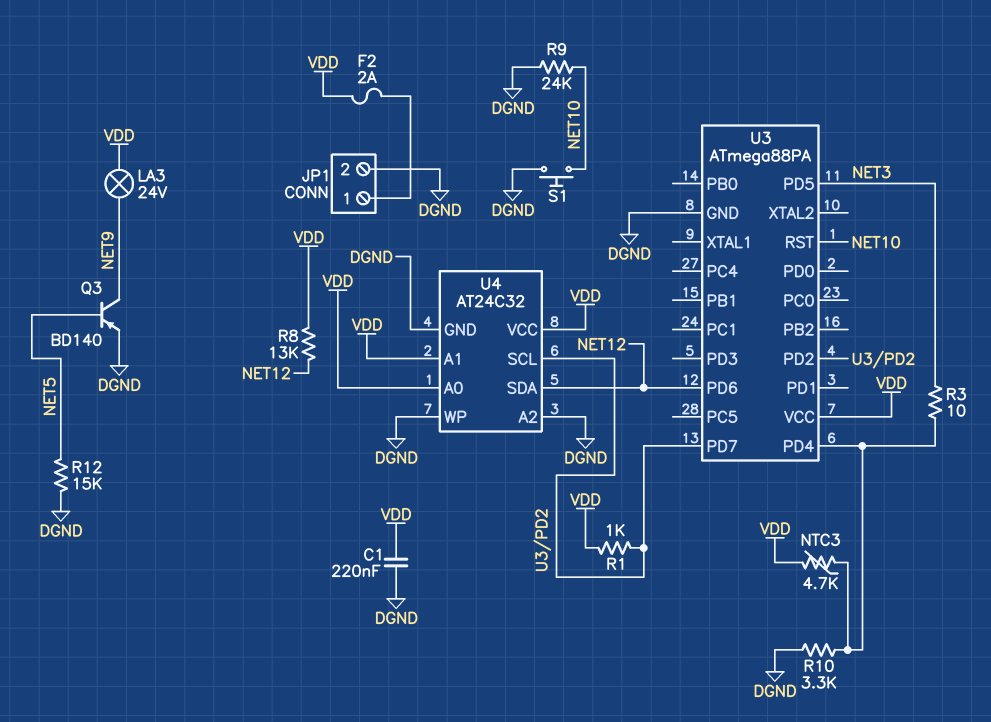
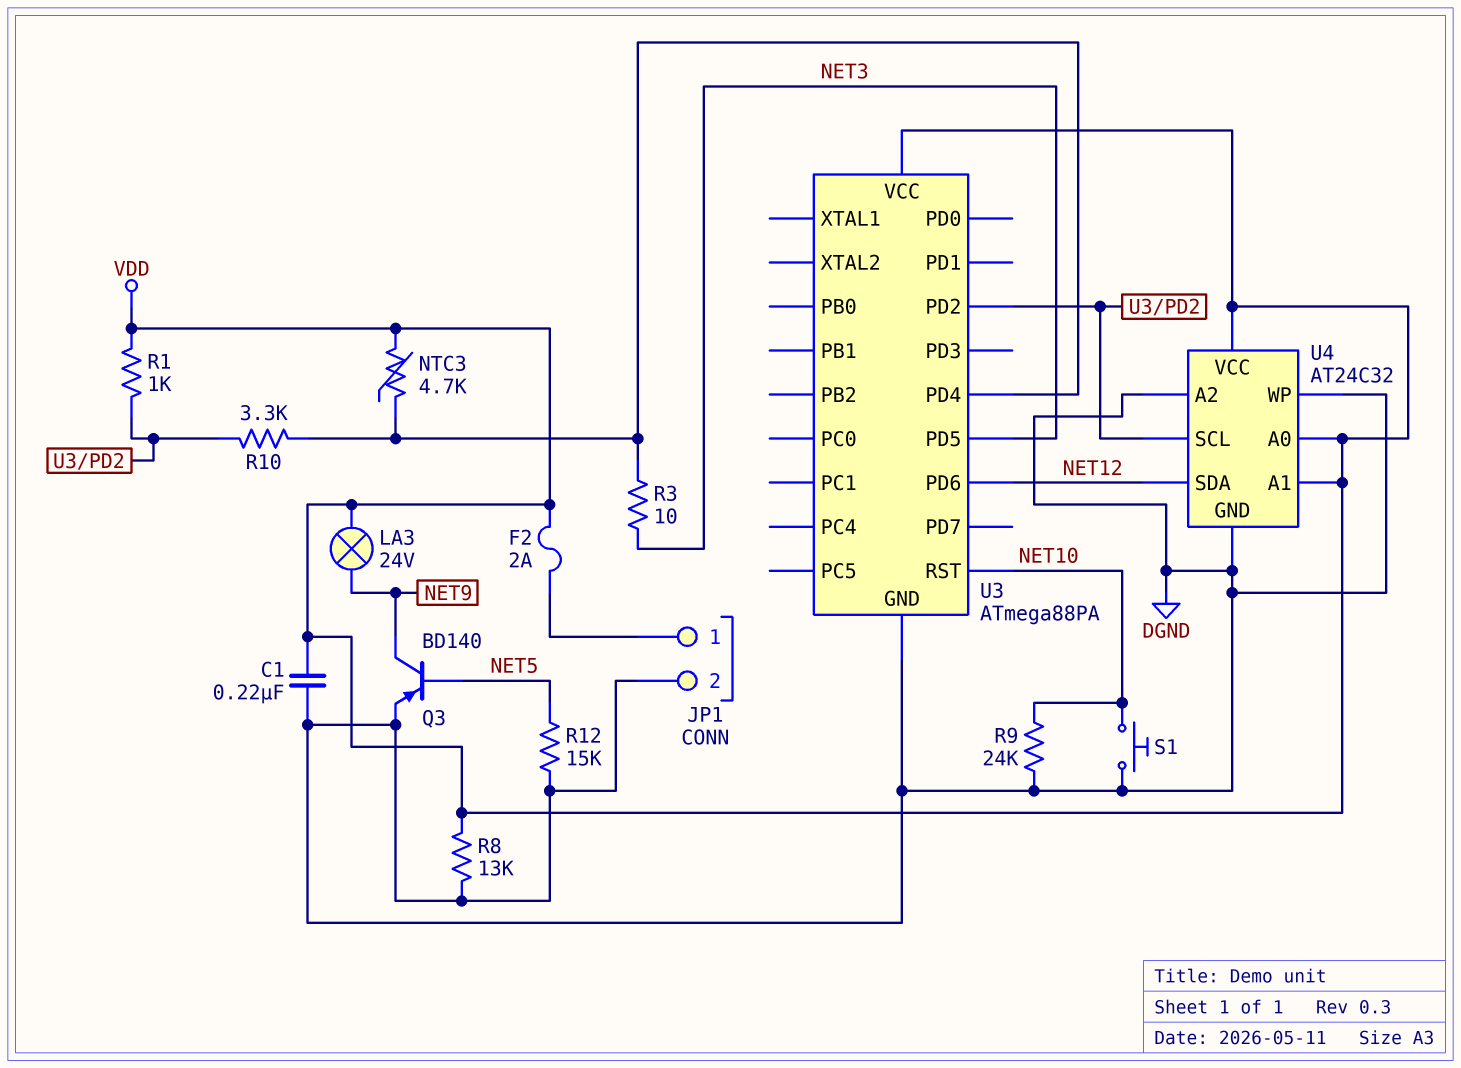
R8: 13k (NET12, VDD) -> 13k (DGND, VDD)
R10: 3.3k (DGND, U3/PD4) -> 3.3k (U3/PD2, U3/PD4)
U3 pin PD7: U3/PD2 -> none

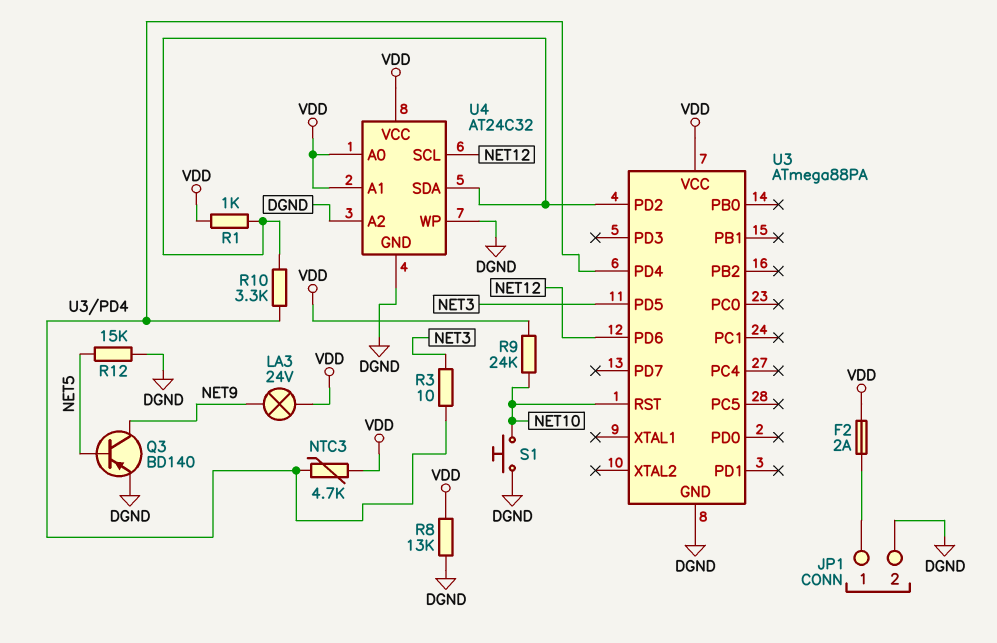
C1: 220nF (DGND, VDD) -> none
R9: 24k (DGND, NET10) -> 24k (NET10, VDD)
U4 pin SCL: U3/PD2 -> NET12
U4 pin SDA: NET12 -> U3/PD2

